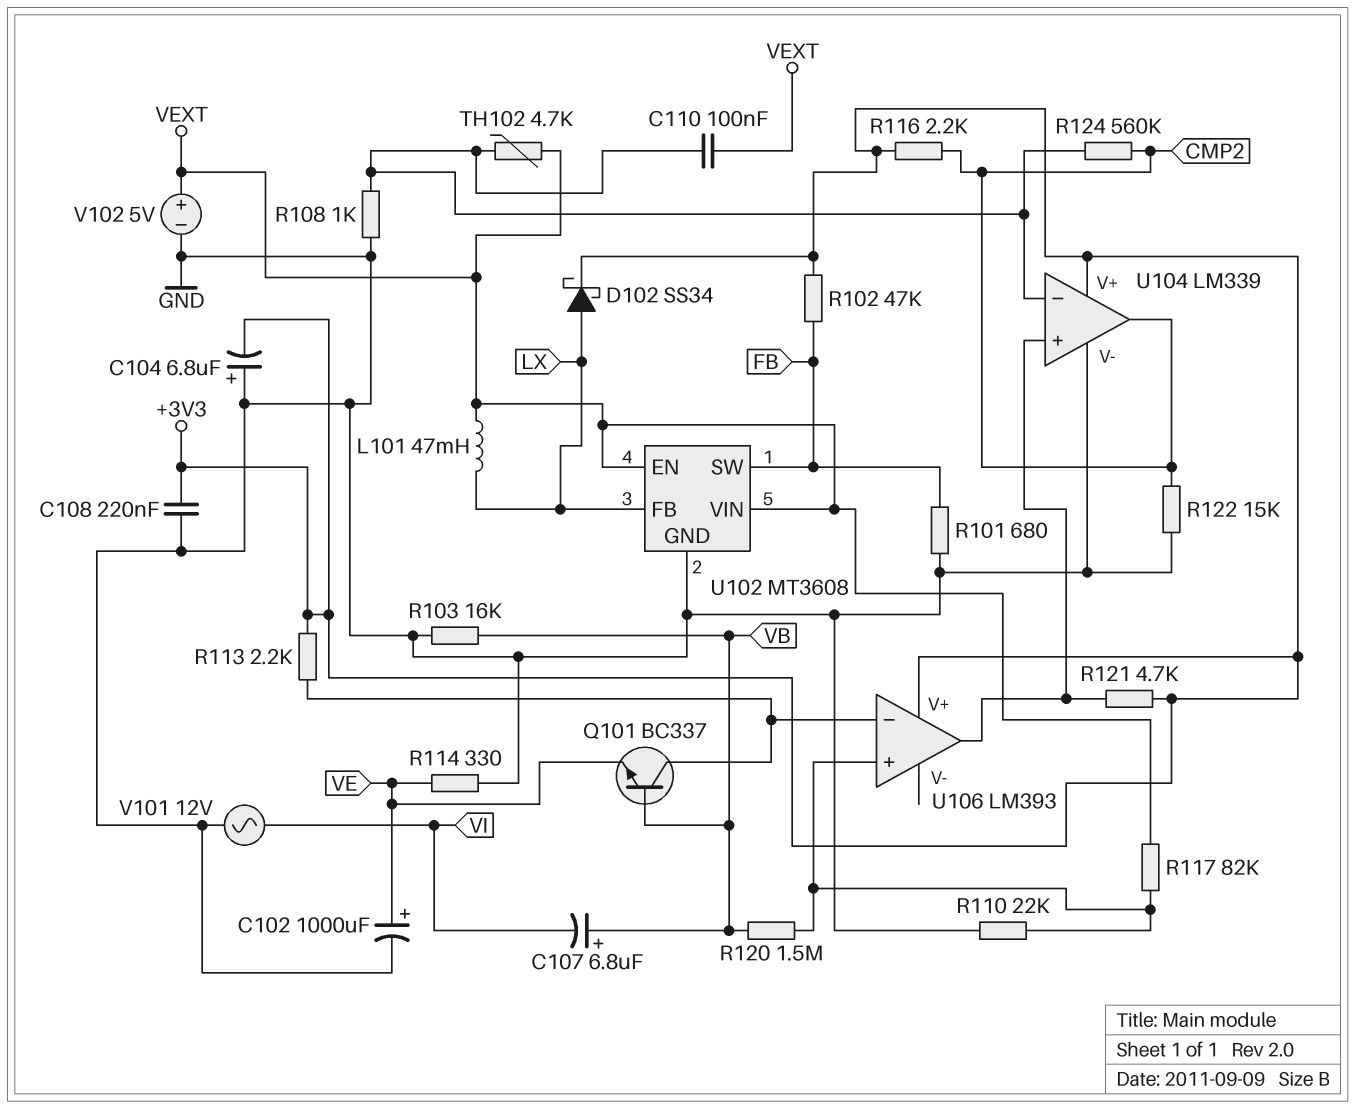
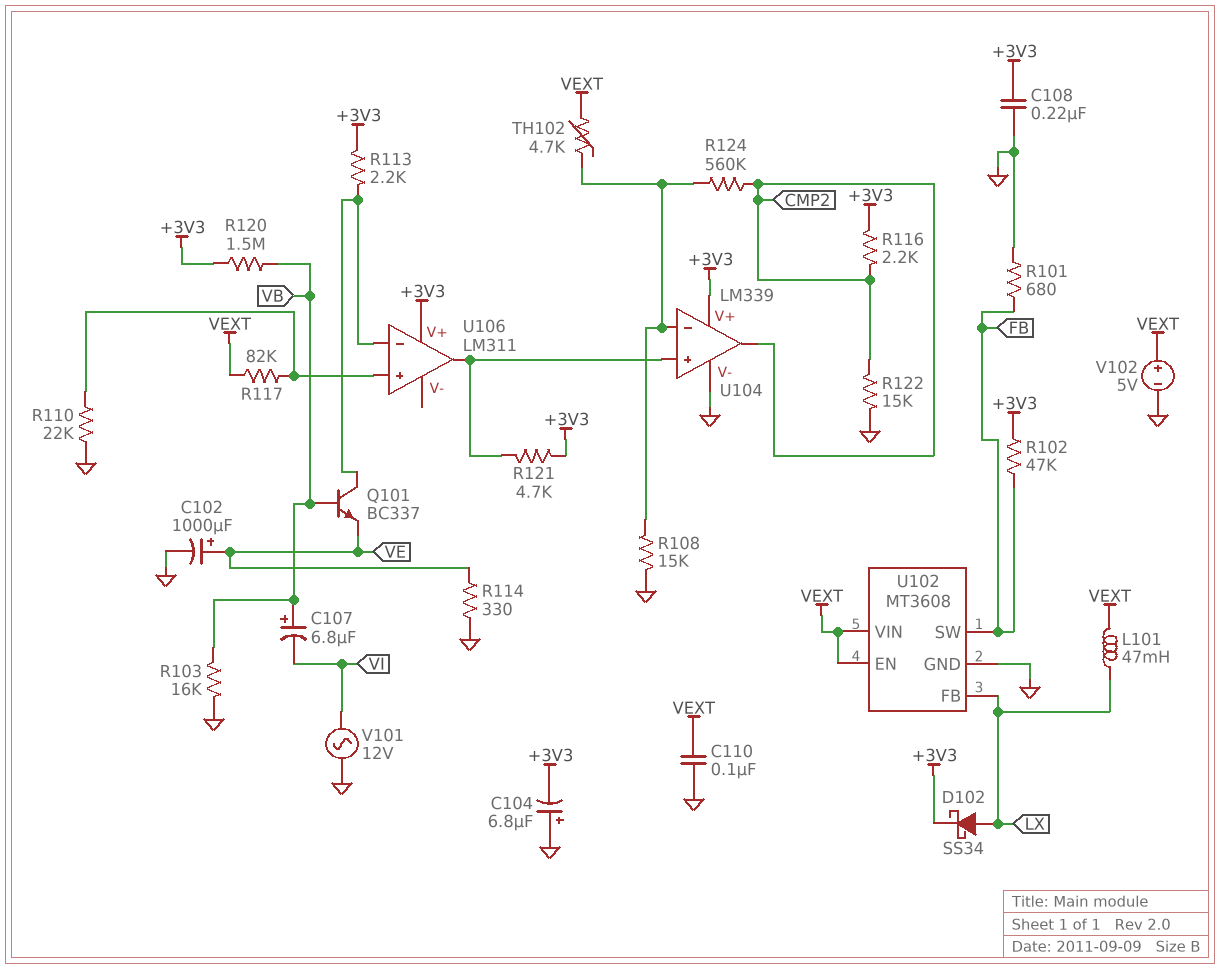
C110: 100nF (U104/in-, VEXT) -> 100nF (GND, VEXT)
R108: 1k (GND, U104/in-) -> 15k (GND, U104/in-)
R120: 1.5M (U106/in+, VB) -> 1.5M (+3V3, VB)
U106: LM393 -> LM311

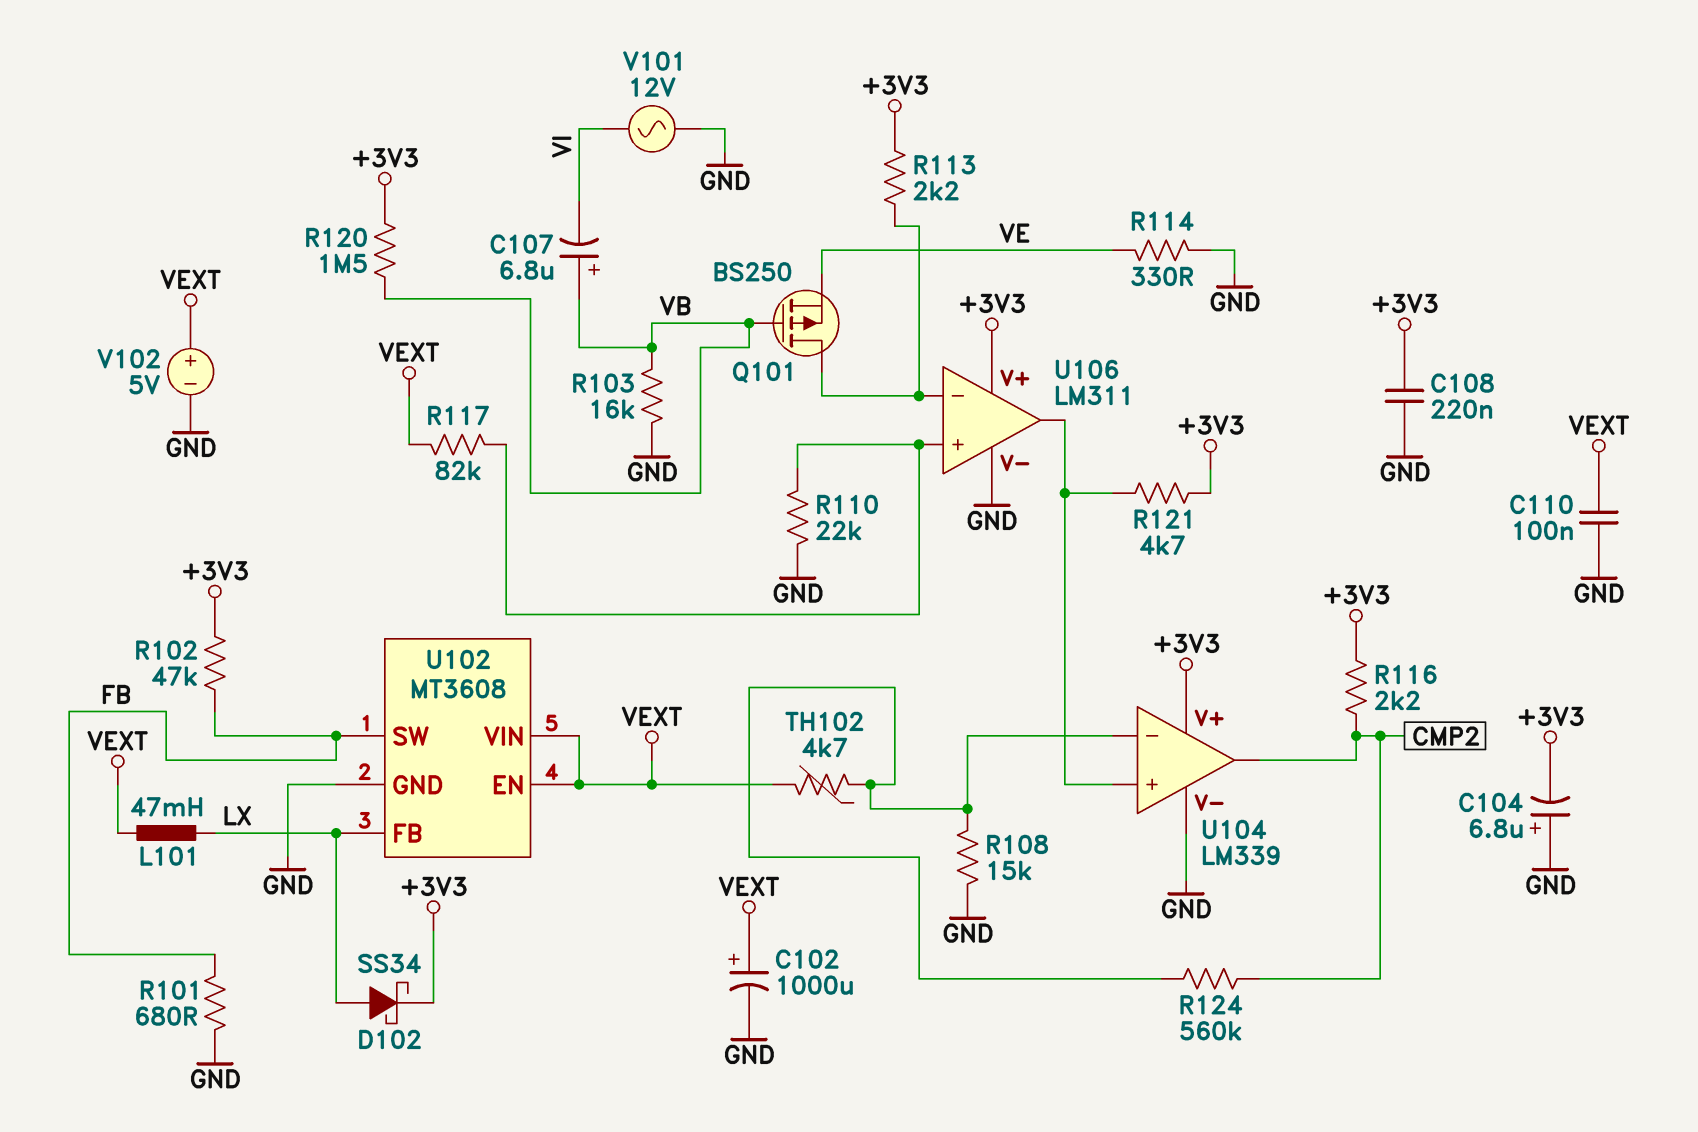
C102: 1000uF (plus VE, minus GND) -> 1000uF (plus VEXT, minus GND)
Q101: NPN BC337 (B VB, C U106/in-, E VE) -> PMOS BS250 (G VB, D U106/in-, S VE)
R122: 15k (CMP2, GND) -> none
U106 pin V-: none -> GND

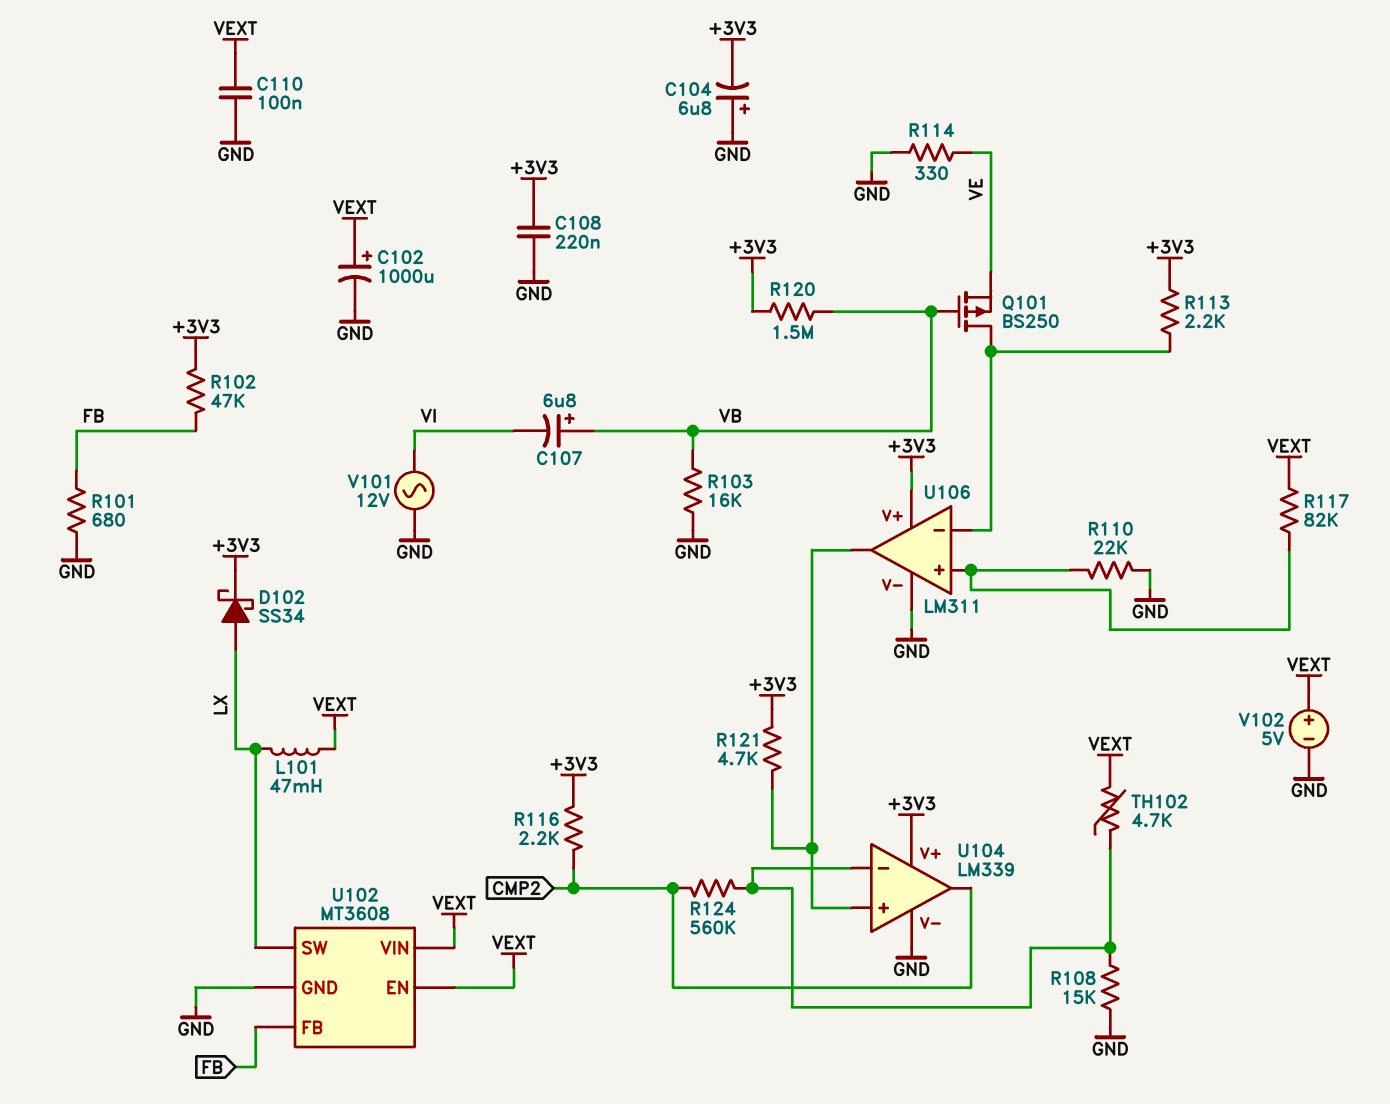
U102 pin FB: LX -> FB
U102 pin SW: FB -> LX

